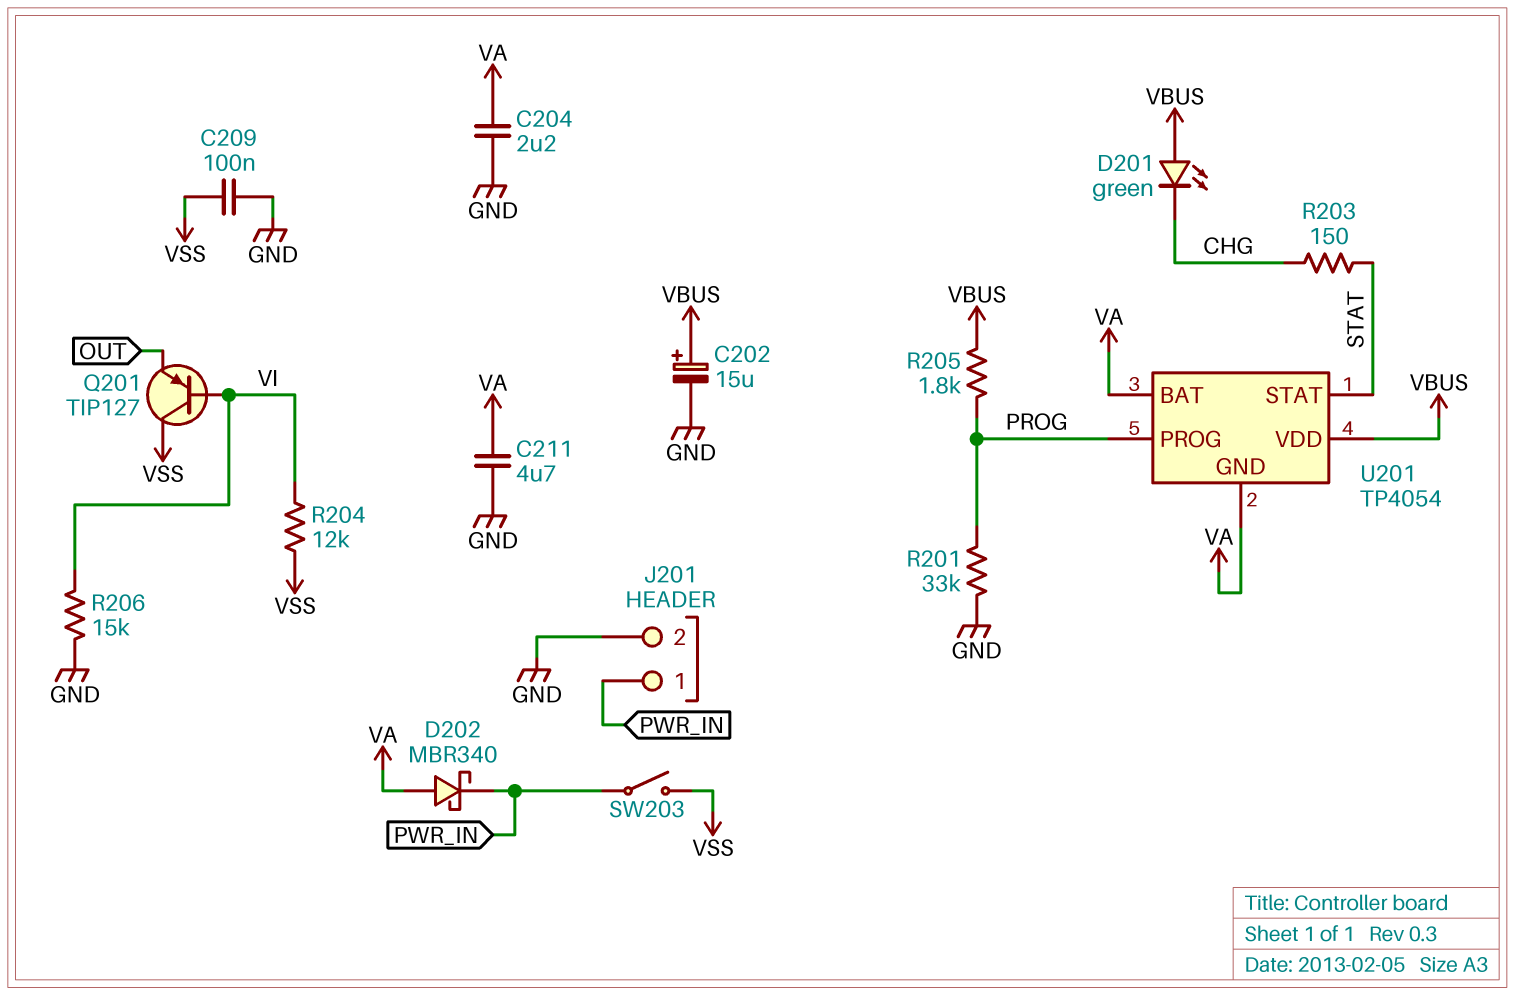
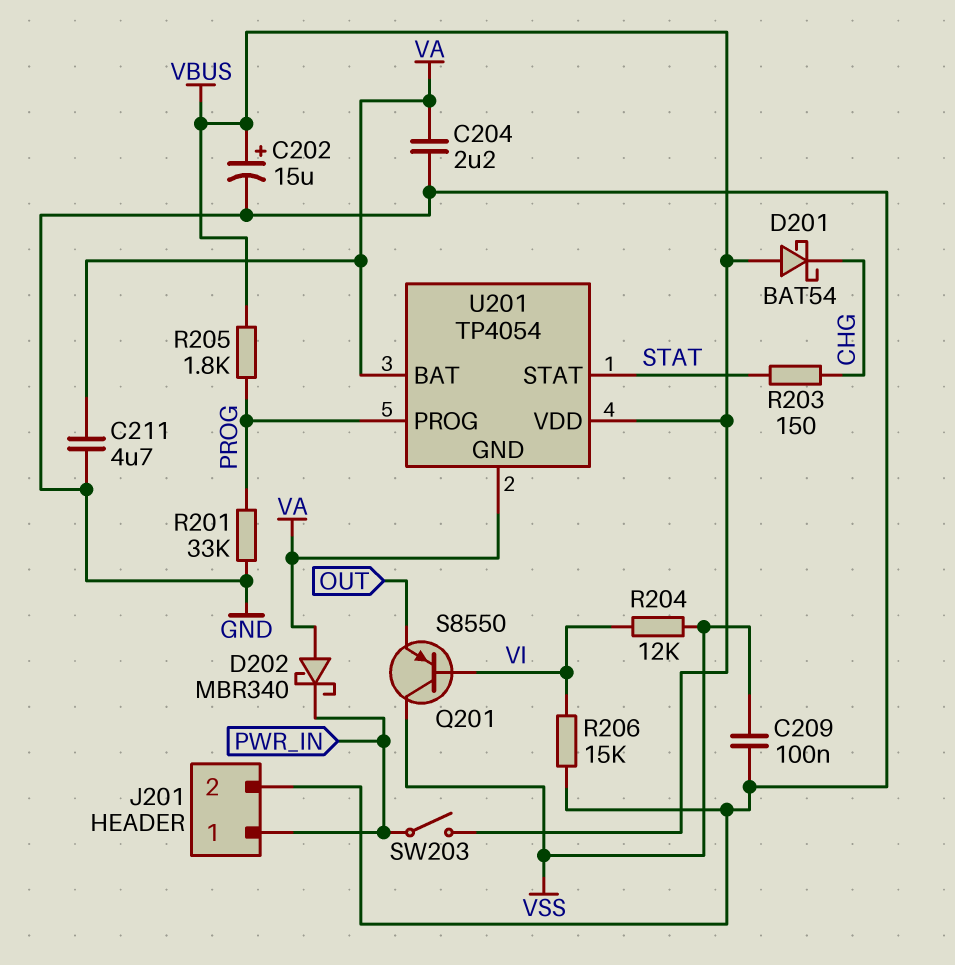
D201: LED green (A VBUS, K CHG) -> schottky BAT54 (A VBUS, K CHG)
Q201: PNP TIP127 (B VI, C VSS, E OUT) -> PNP S8550 (B VI, C VSS, E OUT)
SW203: switch (PWR_IN, VSS) -> switch (PWR_IN, VBUS)

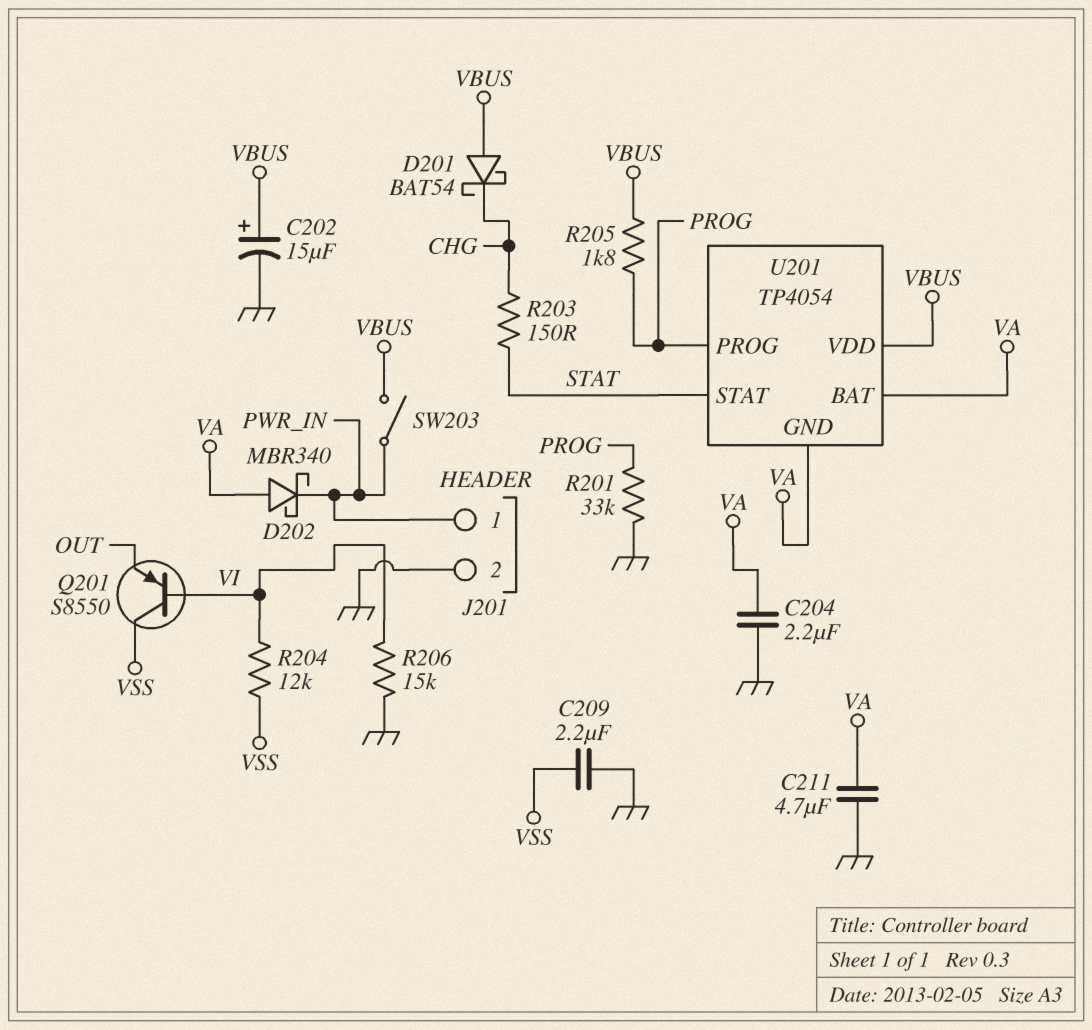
C209: 100nF (GND, VSS) -> 2.2uF (GND, VSS)

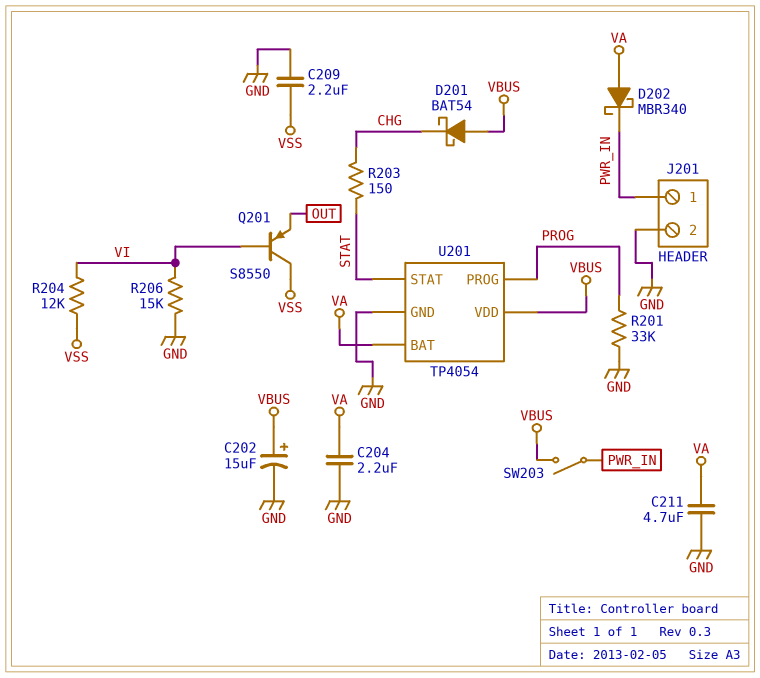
R205: 1.8k (PROG, VBUS) -> none
U201 pin GND: VA -> GND

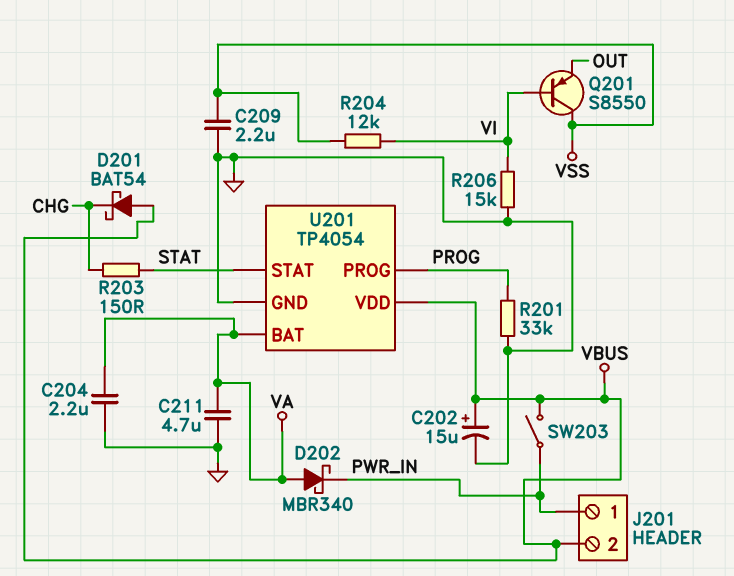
J201 pin 2: GND -> VBUS

